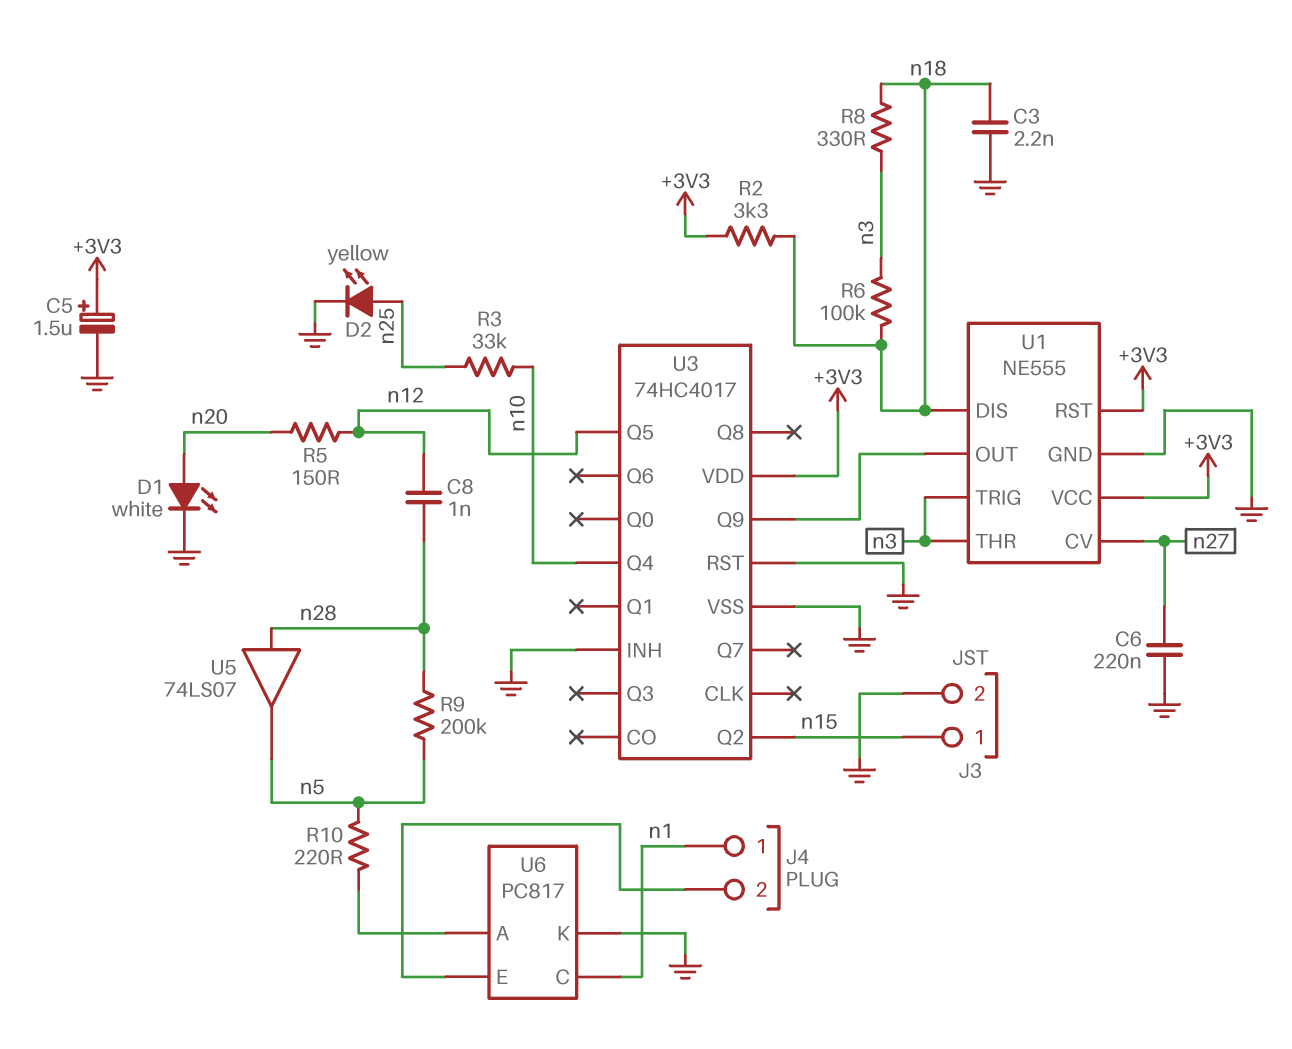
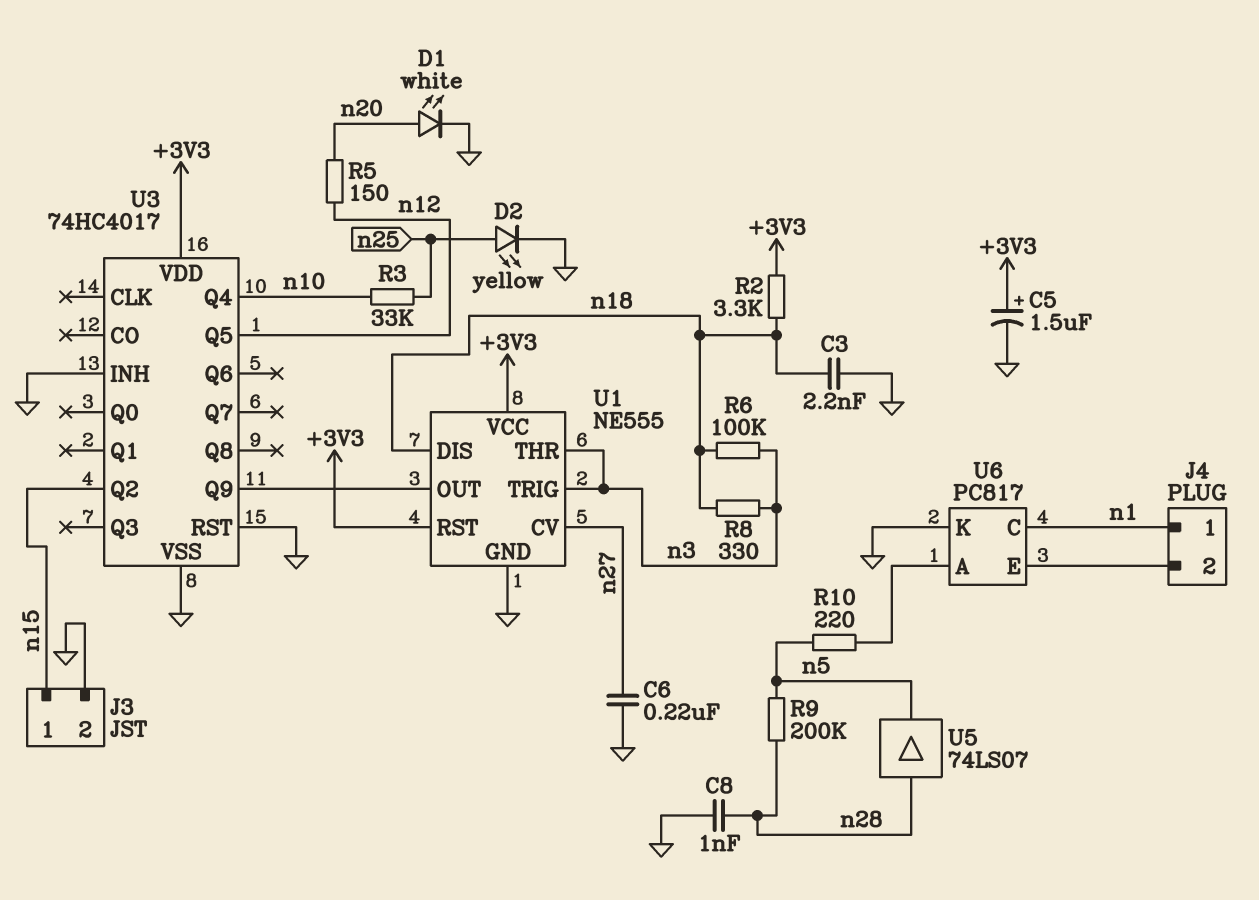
C8: 1nF (n12, n28) -> 1nF (GND, n28)

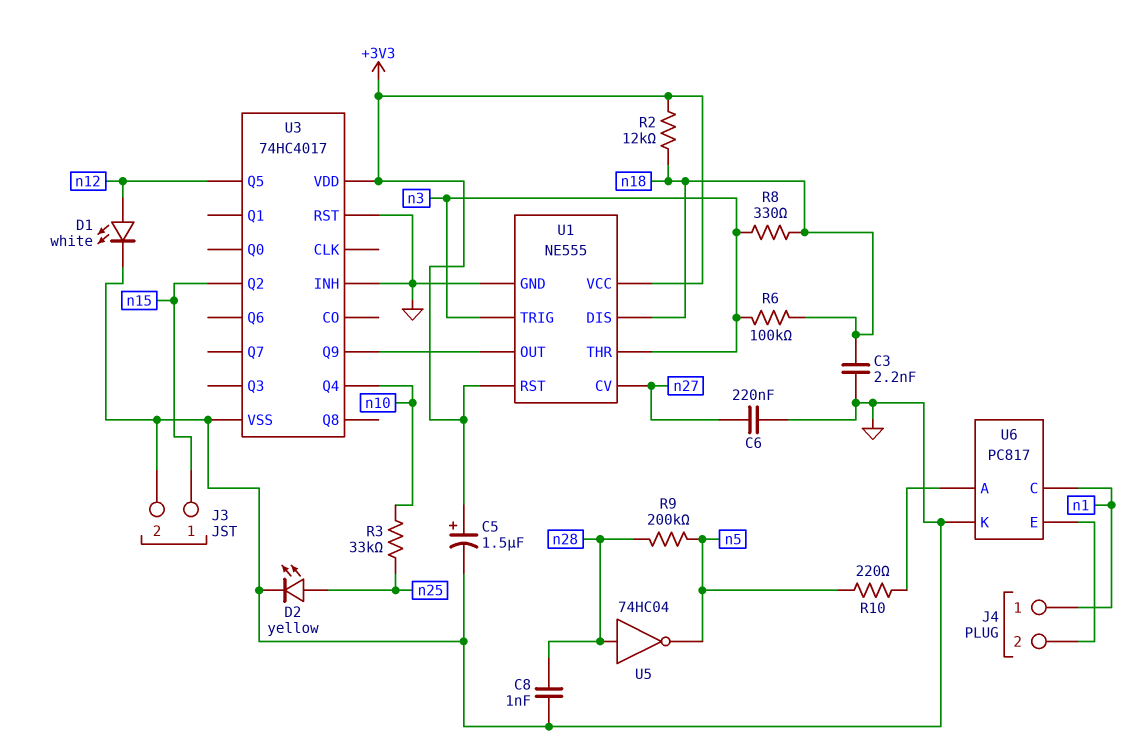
D1: LED white (A n20, K GND) -> LED white (A n12, K GND)
R2: 3.3k (+3V3, n18) -> 12k (+3V3, n18)
R5: 150 (n12, n20) -> none
U5: buffer 74LS07 (in n28, out n5) -> NOT 74HC04 (in n28, out n5)

